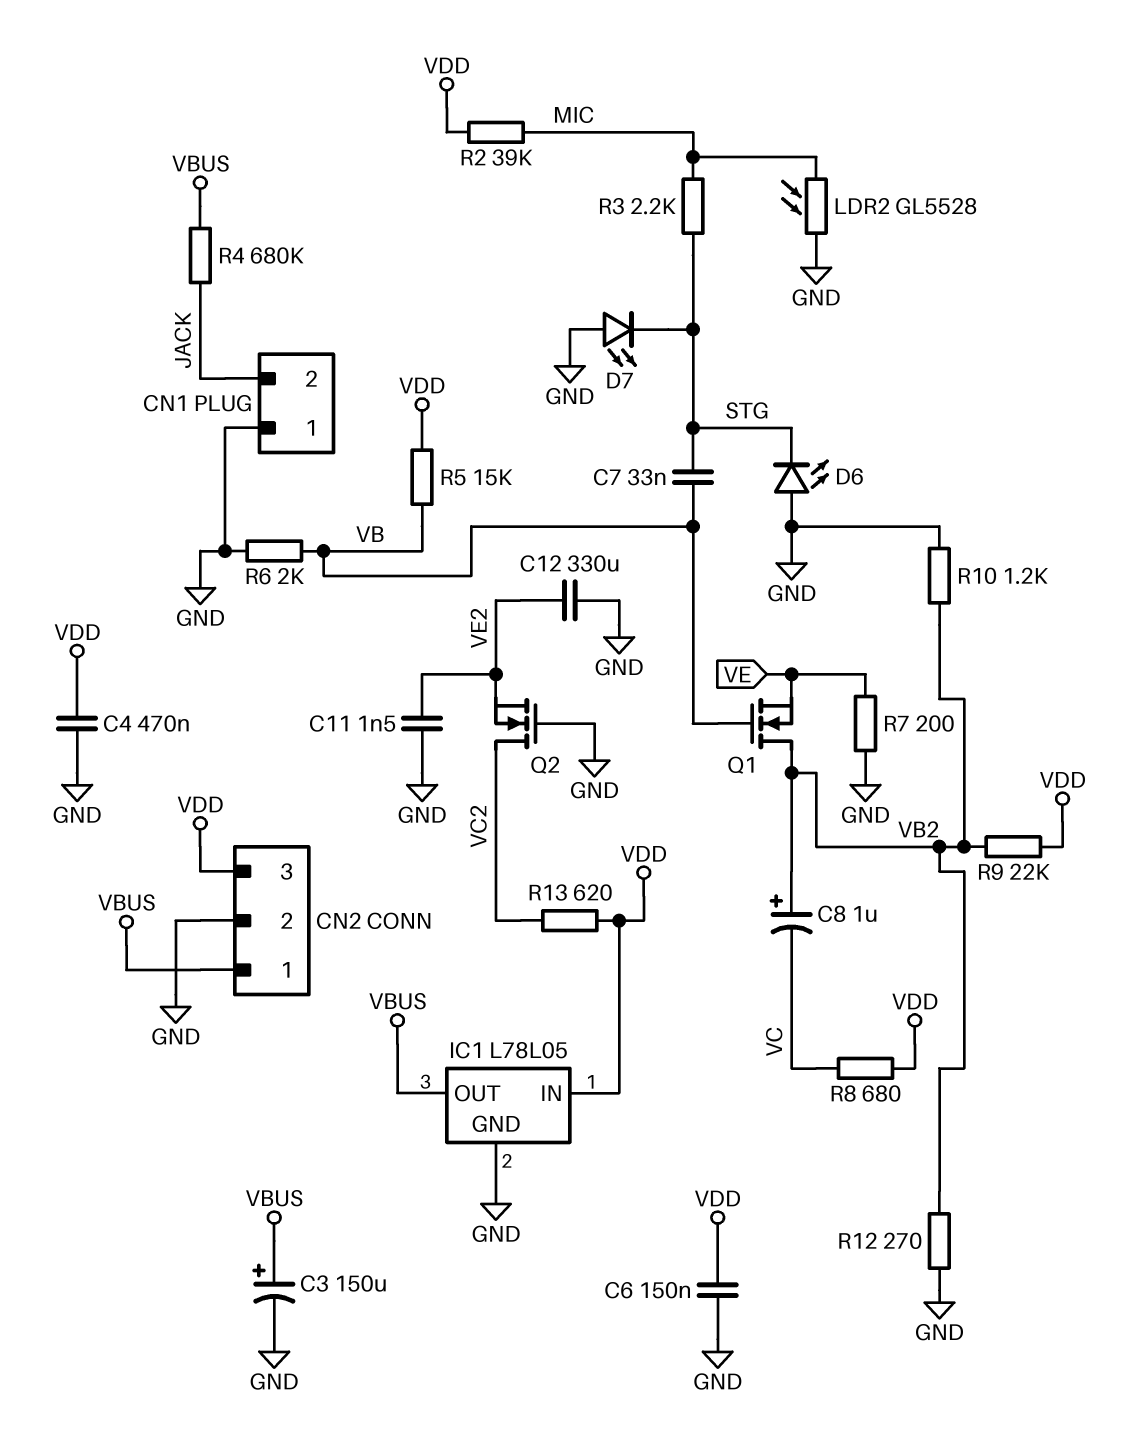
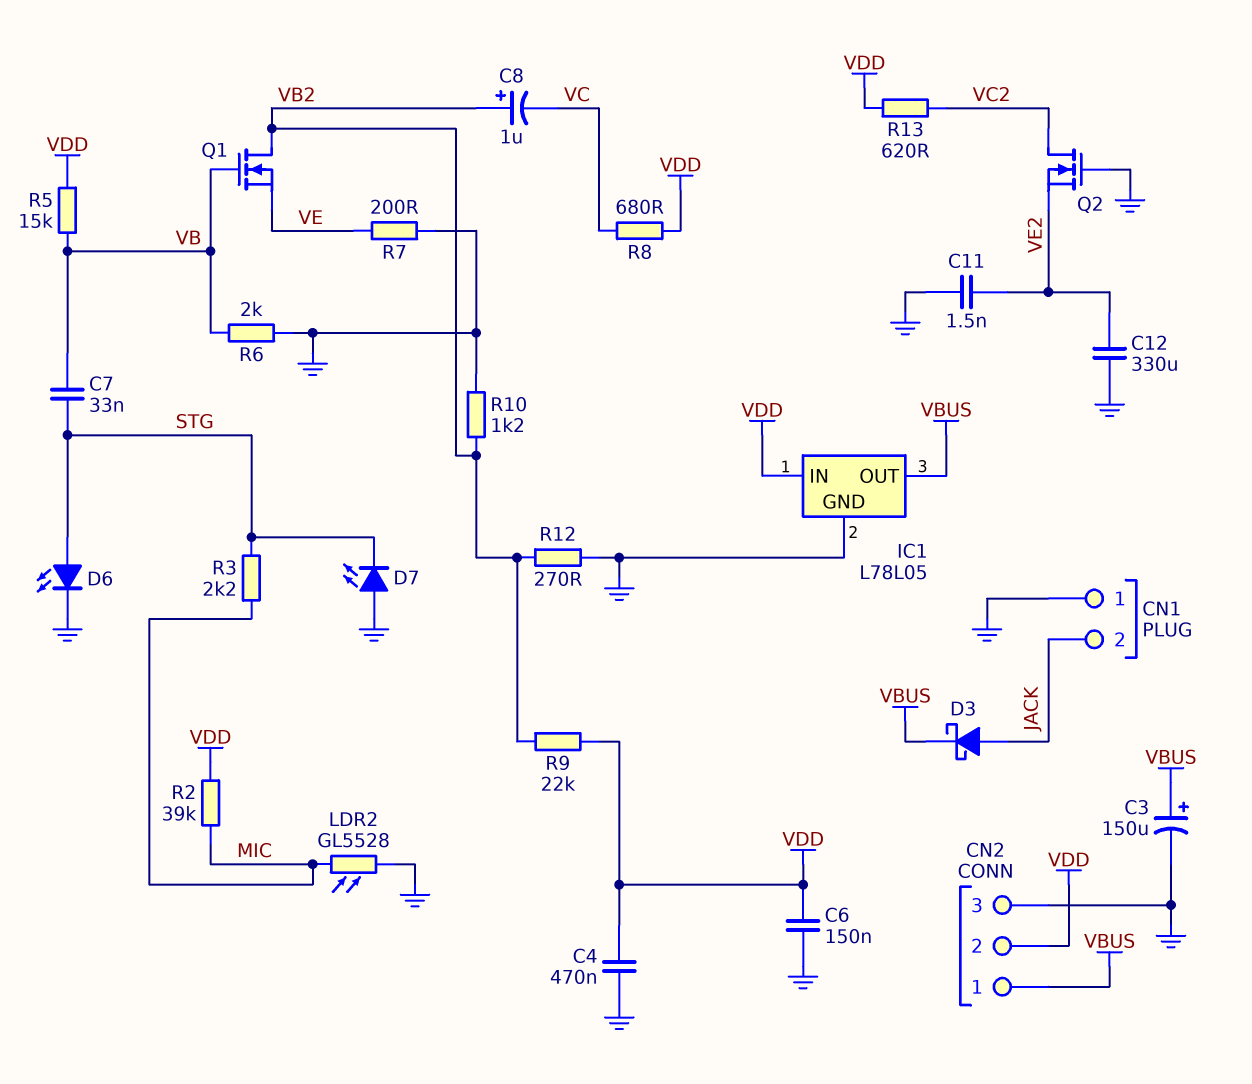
CN2 pin 2: GND -> VDD
CN2 pin 3: VDD -> GND
D3: none -> schottky (A JACK, K VBUS)
D6: LED (A GND, K STG) -> LED (A STG, K GND)
R4: 680k (JACK, VBUS) -> none

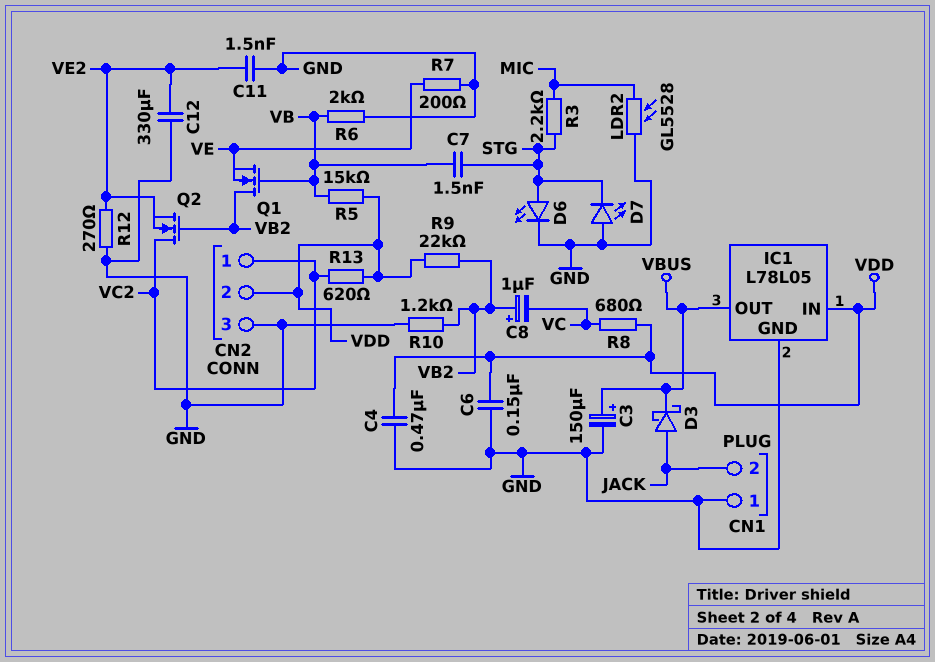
C7: 33nF (STG, VB) -> 1.5nF (STG, VB)
CN2 pin 1: VBUS -> VC2
Q2: NMOS (G GND, D VC2, S VE2) -> NMOS (G VB2, D VC2, S VE2)
R2: 39k (MIC, VDD) -> none
R12: 270 (GND, VB2) -> 270 (GND, VE2)

